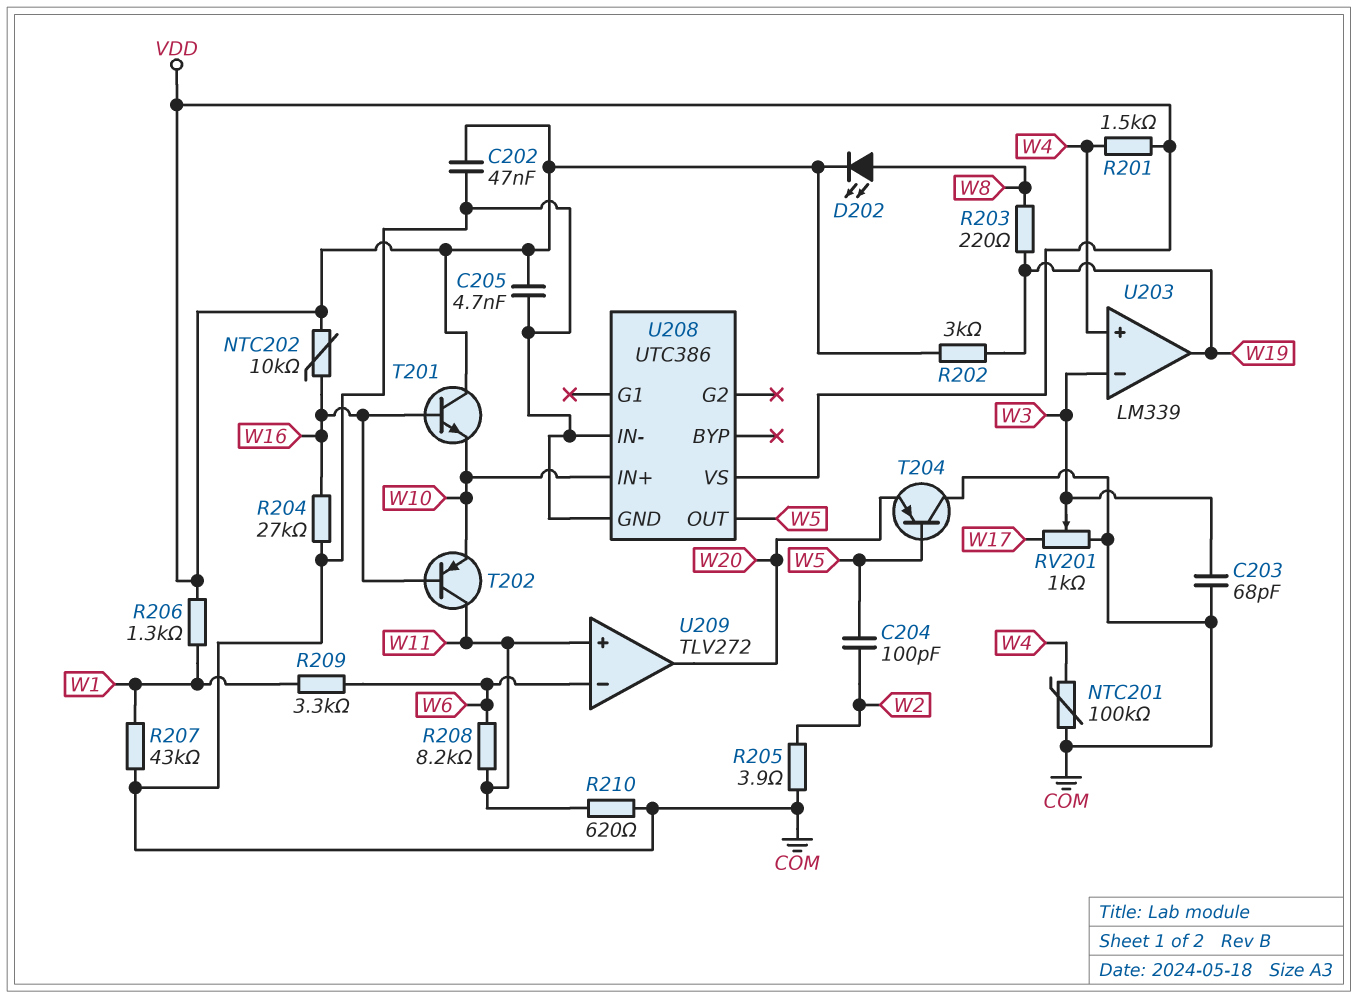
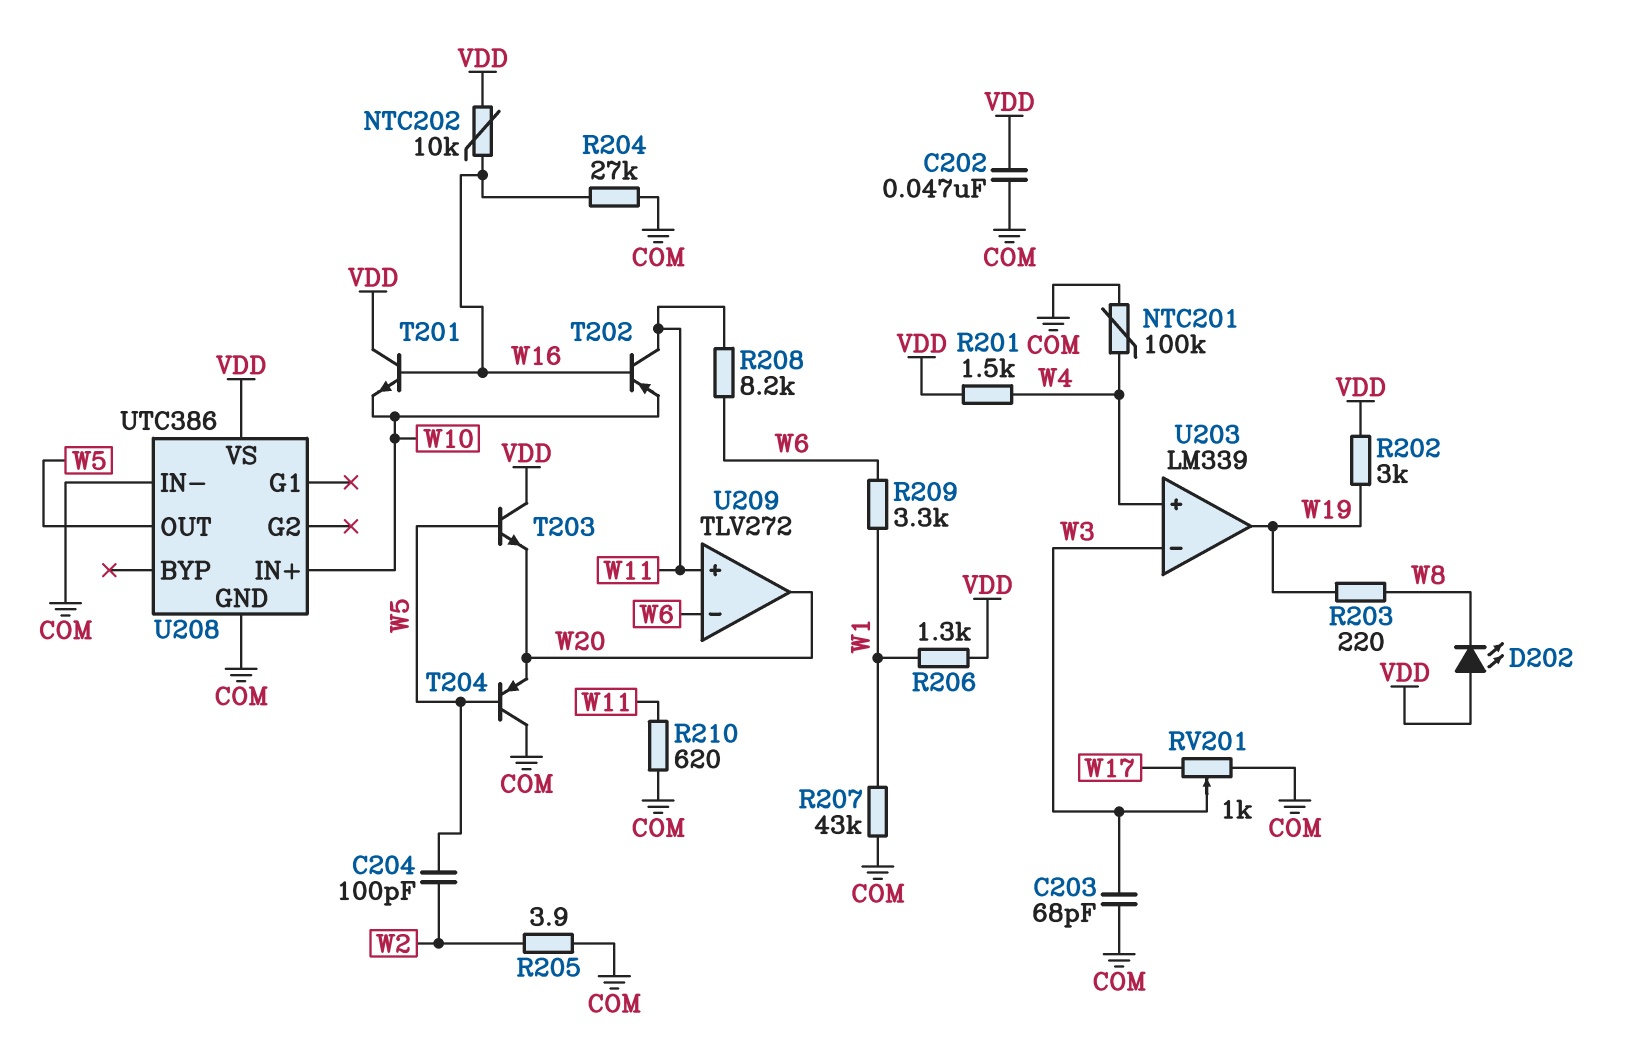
C205: 4.7nF (COM, VDD) -> none
D202: LED (A W8, K VDD) -> LED (A VDD, K W8)
T203: none -> NPN (B W5, C VDD, E W20)

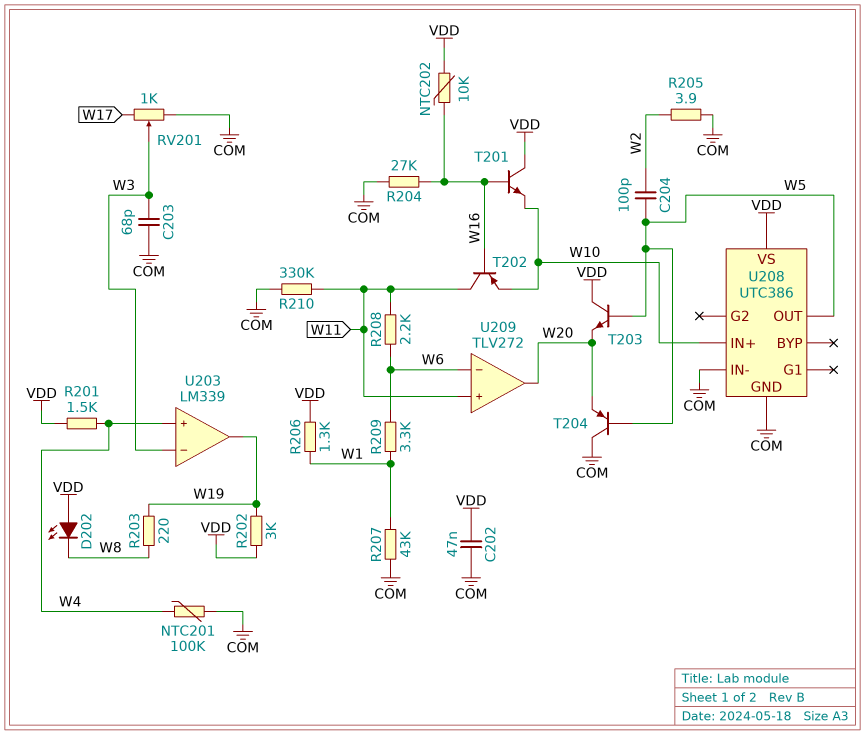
R208: 8.2k (W6, W11) -> 2.2k (W6, W11)
R210: 620 (COM, W11) -> 330k (COM, W11)

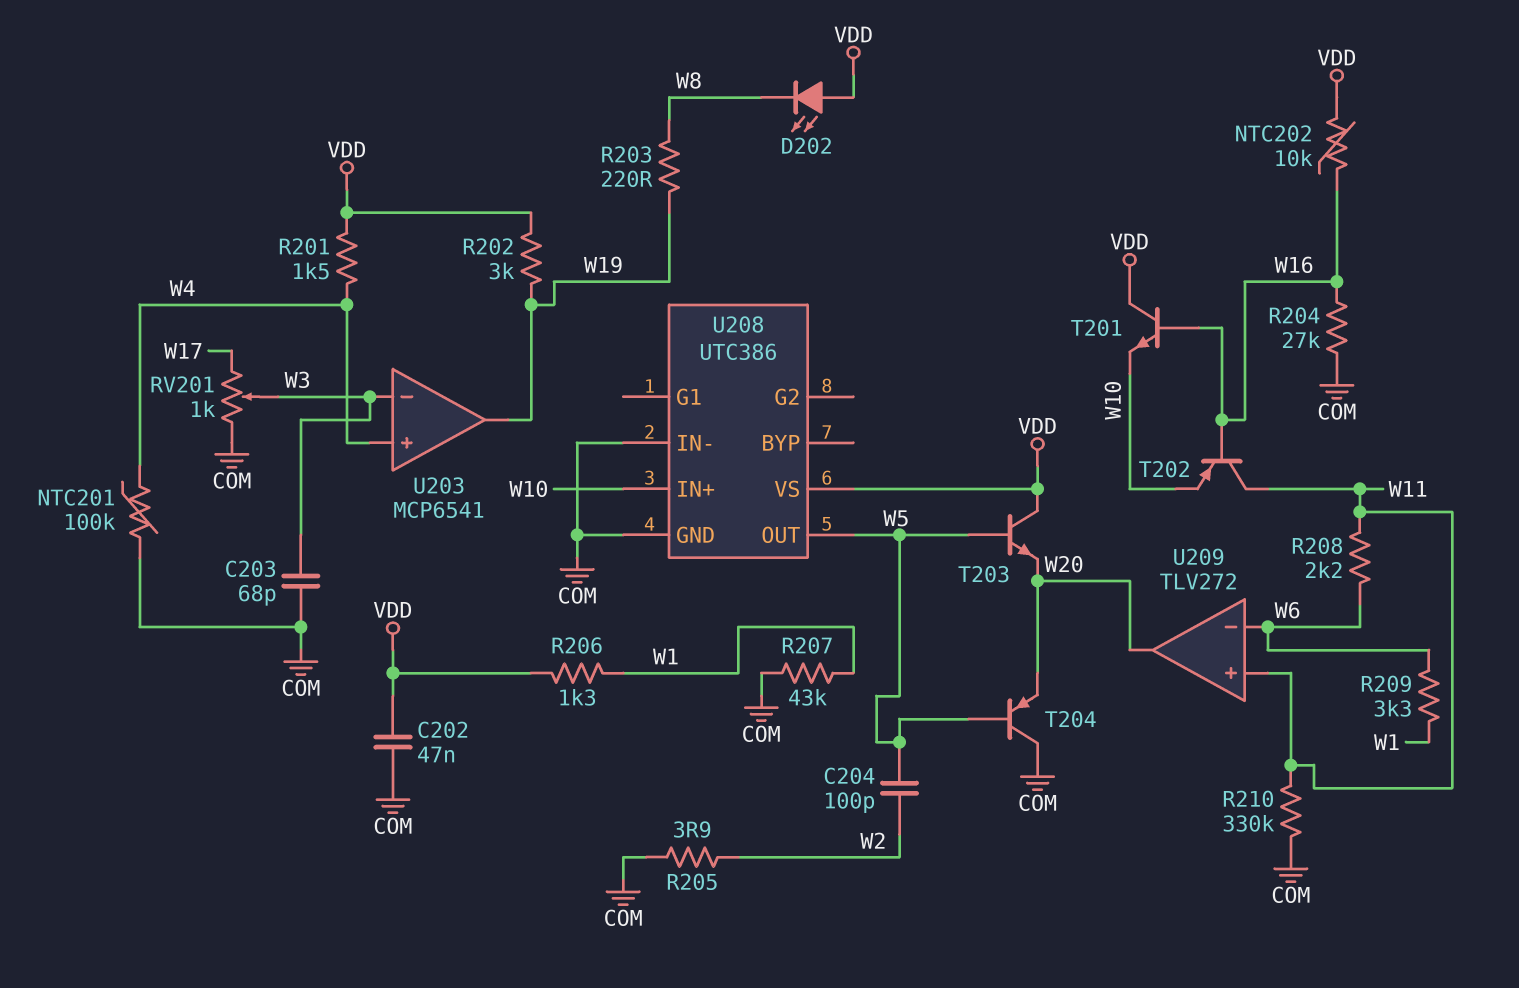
U203: LM339 -> MCP6541

